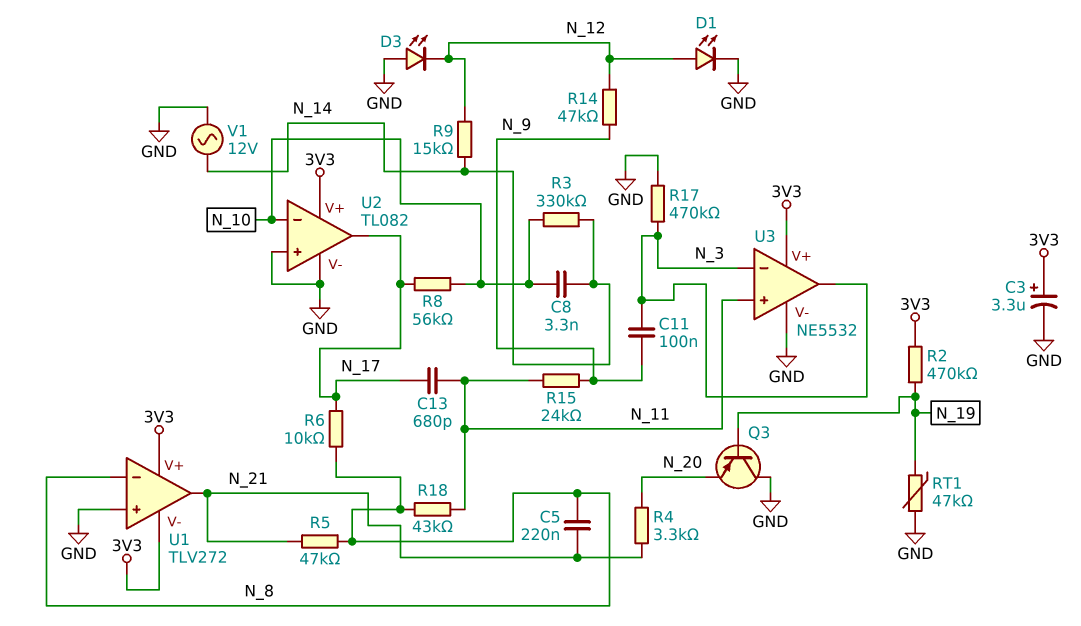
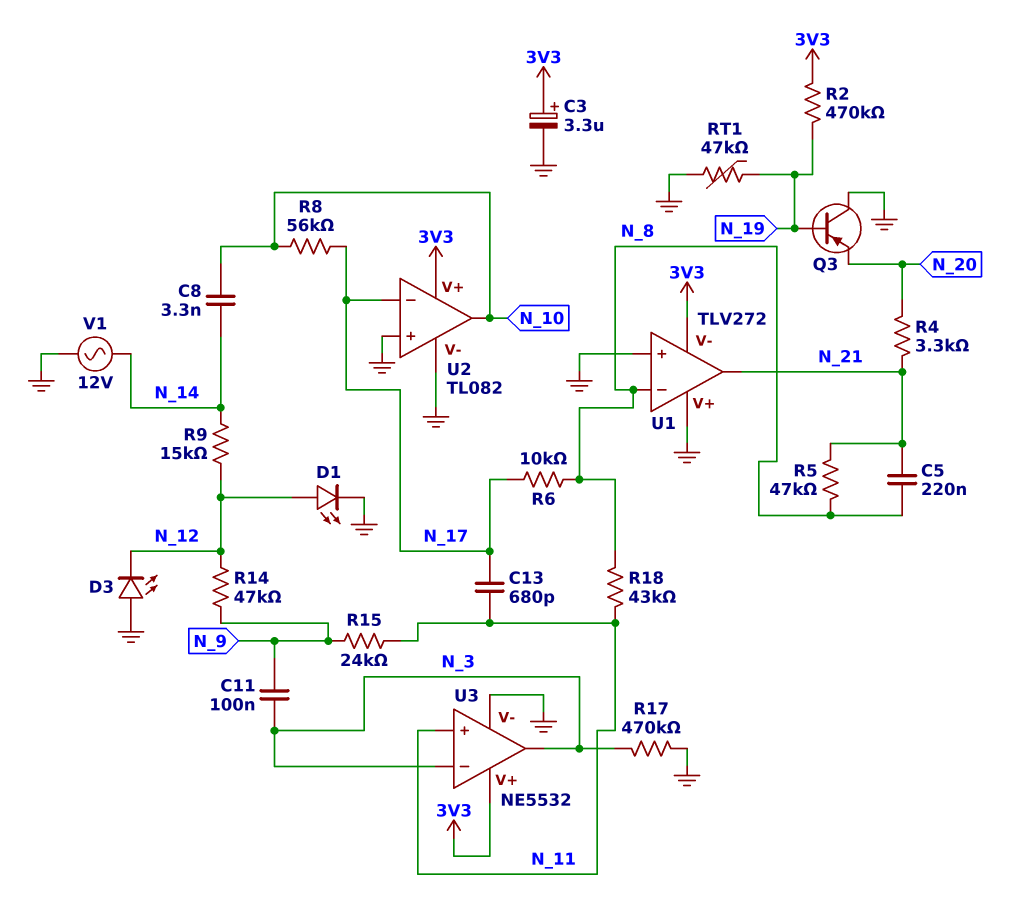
R3: 330k (N_10, N_14) -> none
U1 pin V+: 3V3 -> GND
U2 pin in-: N_10 -> N_17
U2 pin out: N_17 -> N_10

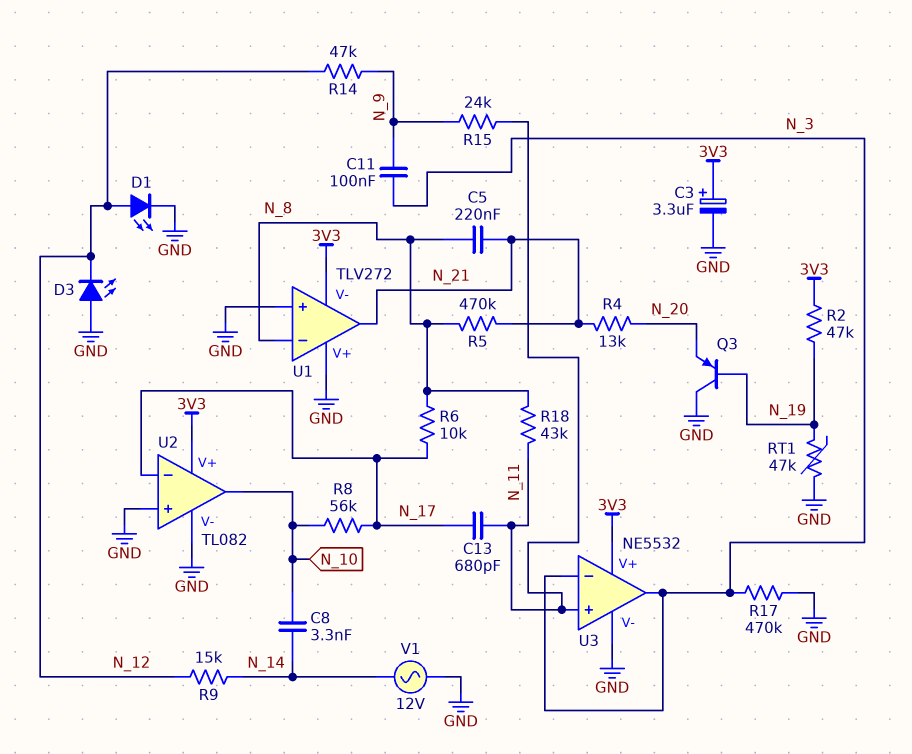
R2: 470k (3V3, N_19) -> 47k (3V3, N_19)
R4: 3.3k (N_20, N_21) -> 13k (N_20, N_21)
R5: 47k (N_8, N_21) -> 470k (N_8, N_21)

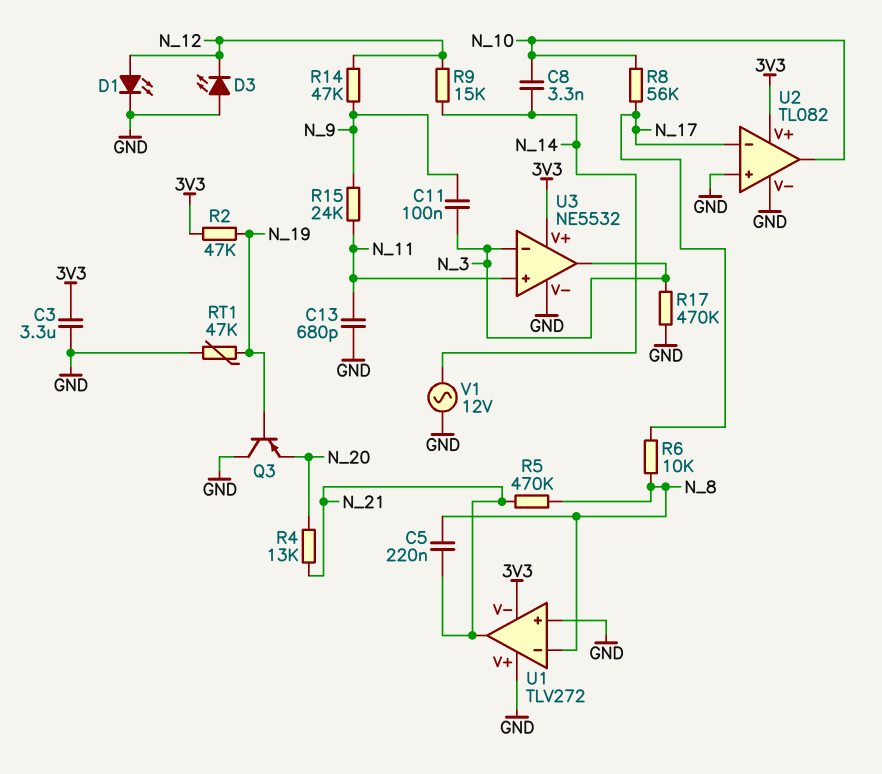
C3: 3.3uF (plus 3V3, minus GND) -> 3.3uF (3V3, GND)
C13: 680pF (N_11, N_17) -> 680pF (GND, N_11)
R18: 43k (N_8, N_11) -> none

